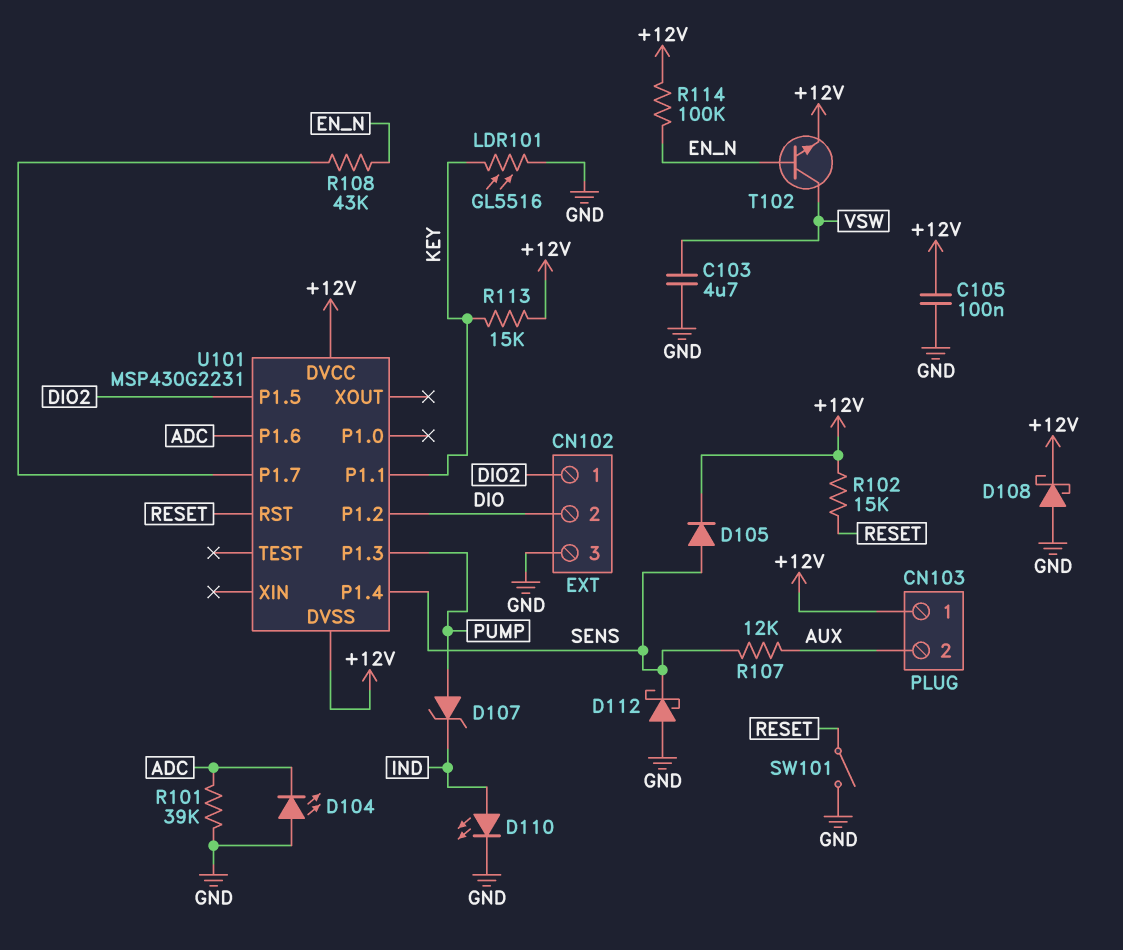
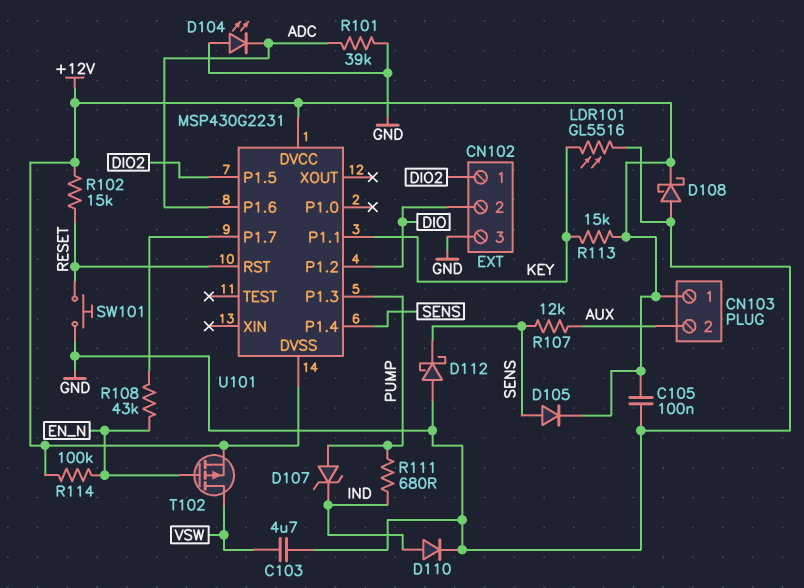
D110: LED (A IND, K GND) -> diode (A IND, K GND)
R111: none -> 680 (IND, PUMP)
SW101: switch (GND, RESET) -> button (GND, RESET)
T102: NPN (B EN_N, C VSW, E +12V) -> PMOS (G EN_N, D VSW, S +12V)

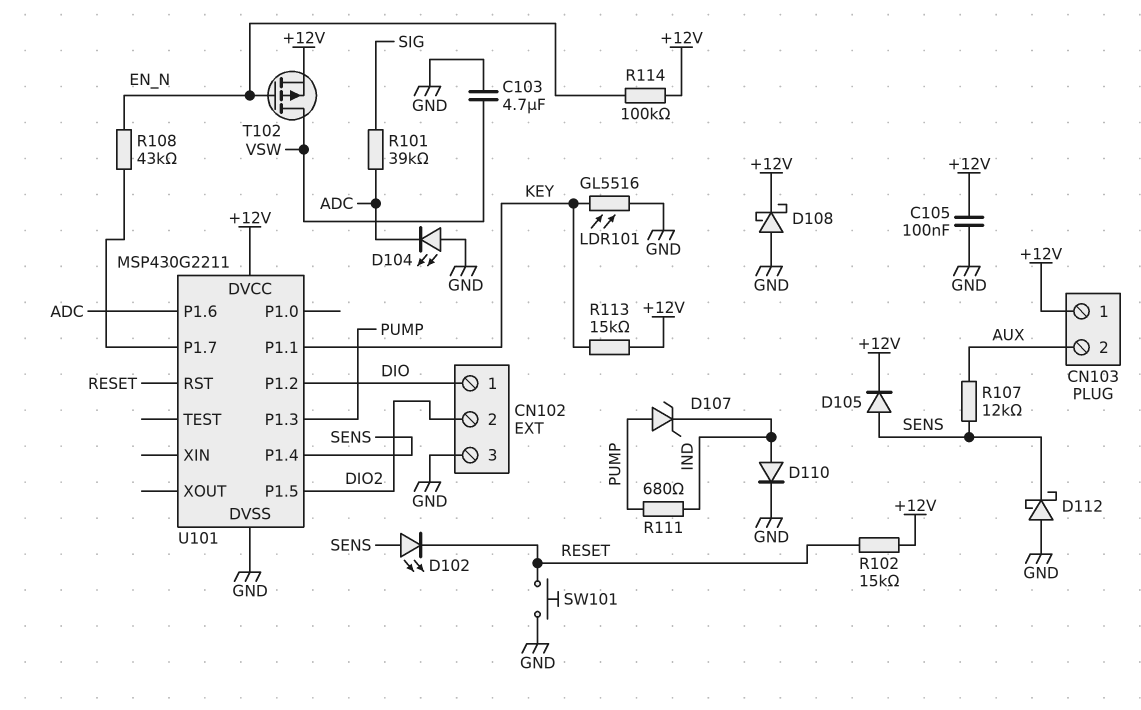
CN102 pin 1: DIO2 -> DIO
CN102 pin 2: DIO -> DIO2
D102: none -> LED (A SENS, K RESET)
R101: 39k (ADC, GND) -> 39k (ADC, SIG)
U101: MSP430G2231 -> MSP430G2211
U101 pin DVSS: +12V -> GND

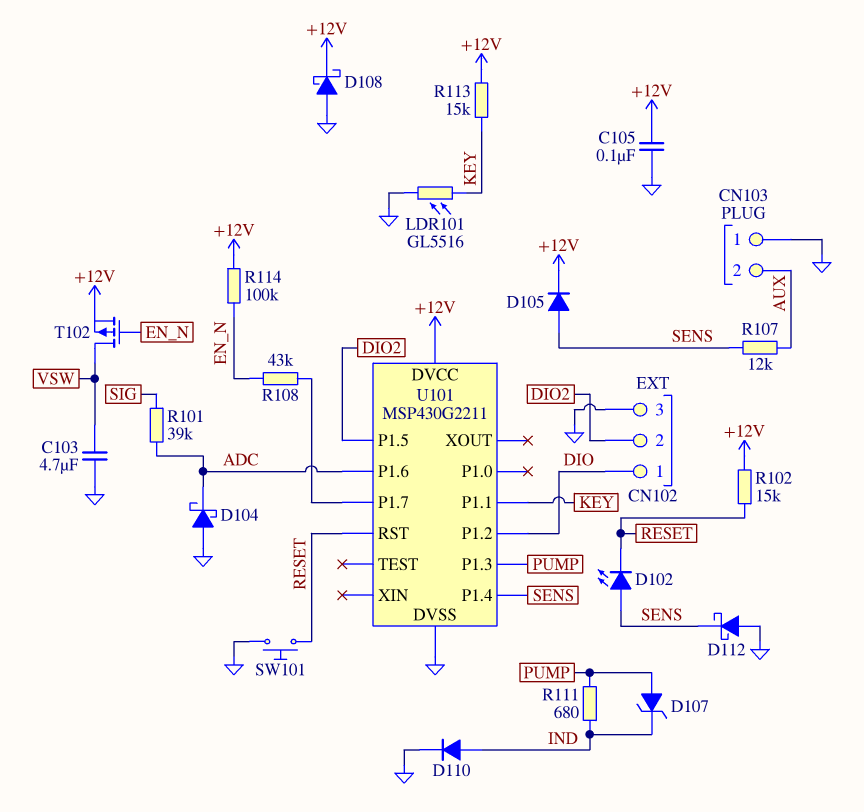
CN103 pin 1: +12V -> GND
D104: LED (A GND, K ADC) -> schottky (A GND, K ADC)

